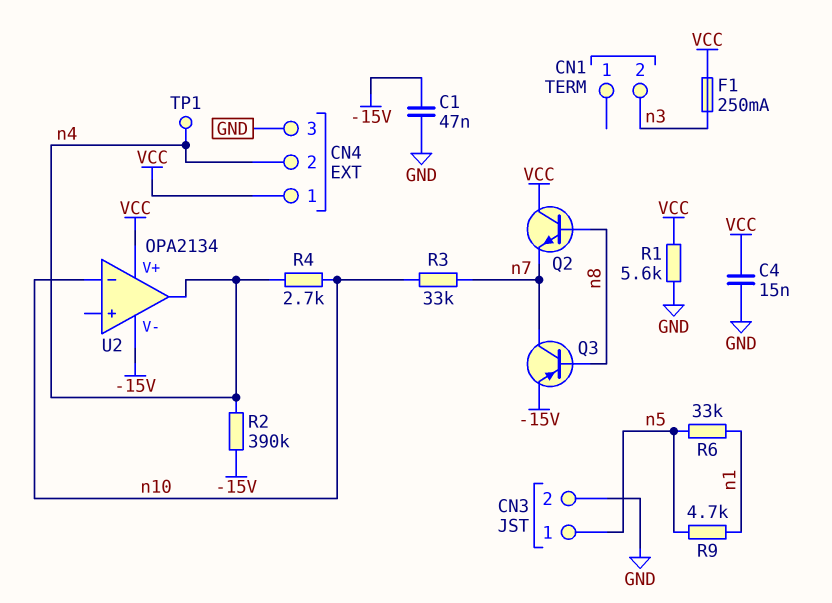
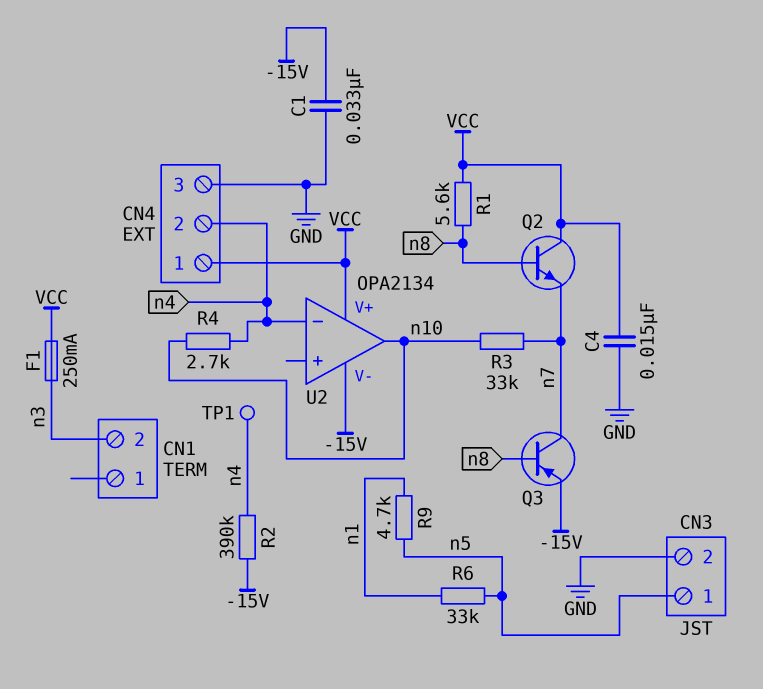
C1: 47nF (-15V, GND) -> 33nF (-15V, GND)
R1: 5.6k (GND, VCC) -> 5.6k (VCC, n8)
U2 pin in-: n10 -> n4
U2 pin out: n4 -> n10

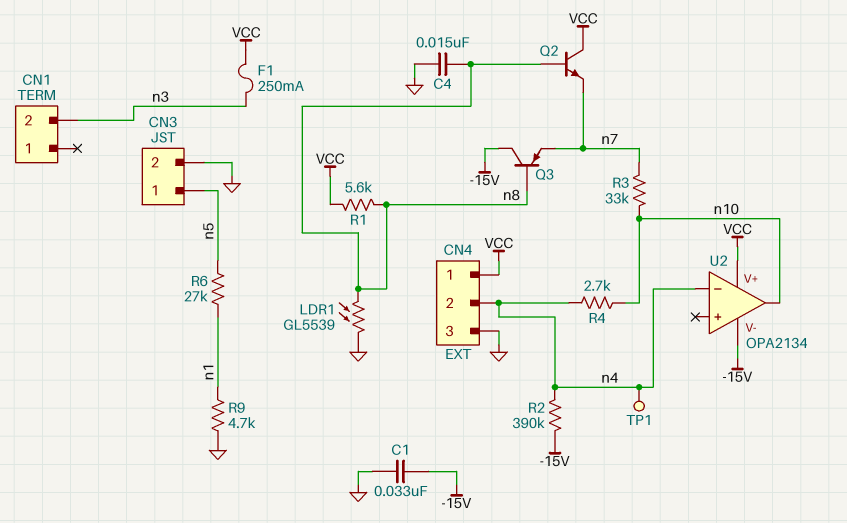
C4: 15nF (GND, VCC) -> 15nF (GND, n8)
LDR1: none -> GL5539 (GND, n8)
Q3: PNP (B n8, C n7, E -15V) -> PNP (B n8, C -15V, E n7)
R6: 33k (n1, n5) -> 27k (n1, n5)
R9: 4.7k (n1, n5) -> 4.7k (GND, n1)

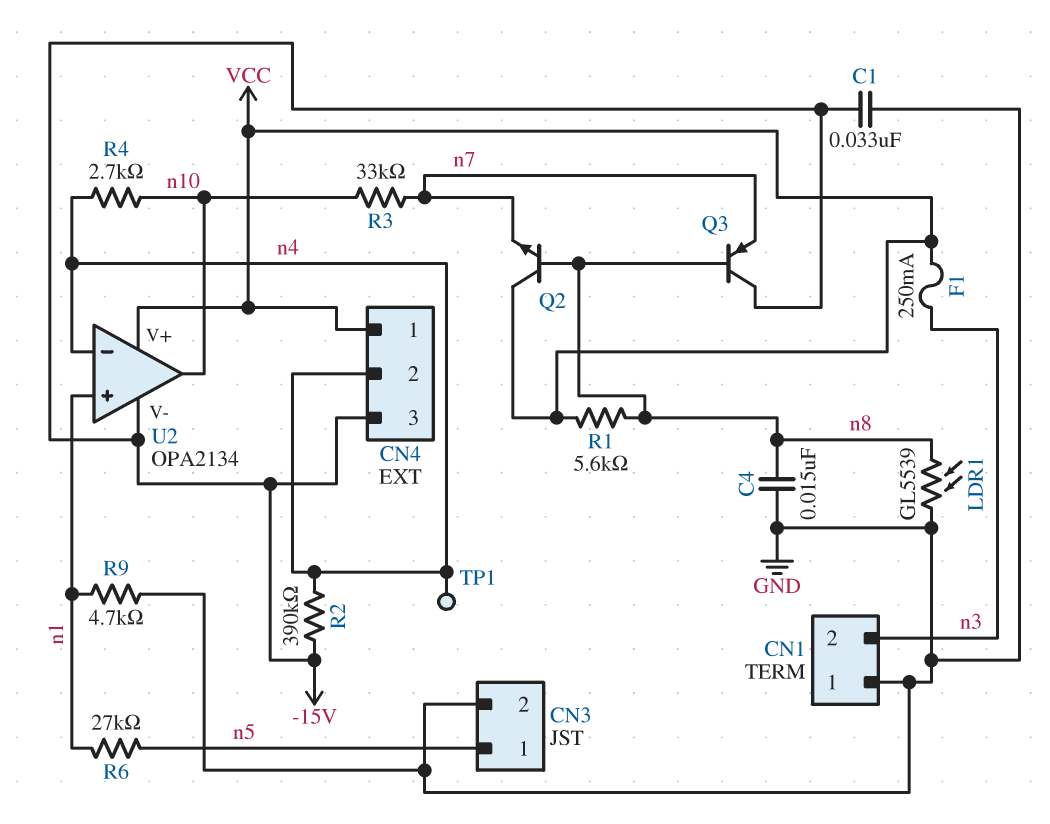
CN1 pin 1: none -> GND
CN4 pin 3: GND -> -15V
U2 pin in+: none -> n1

